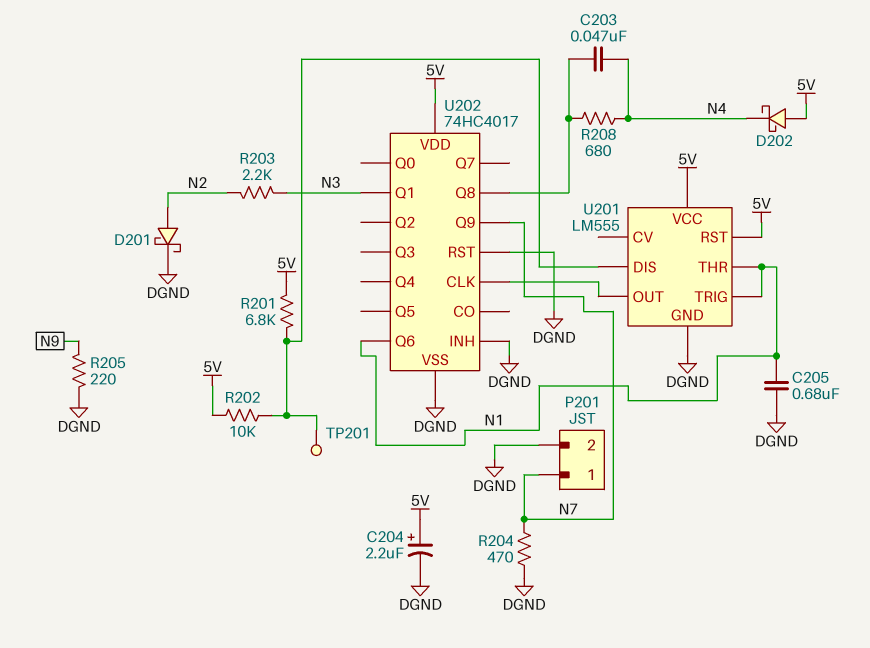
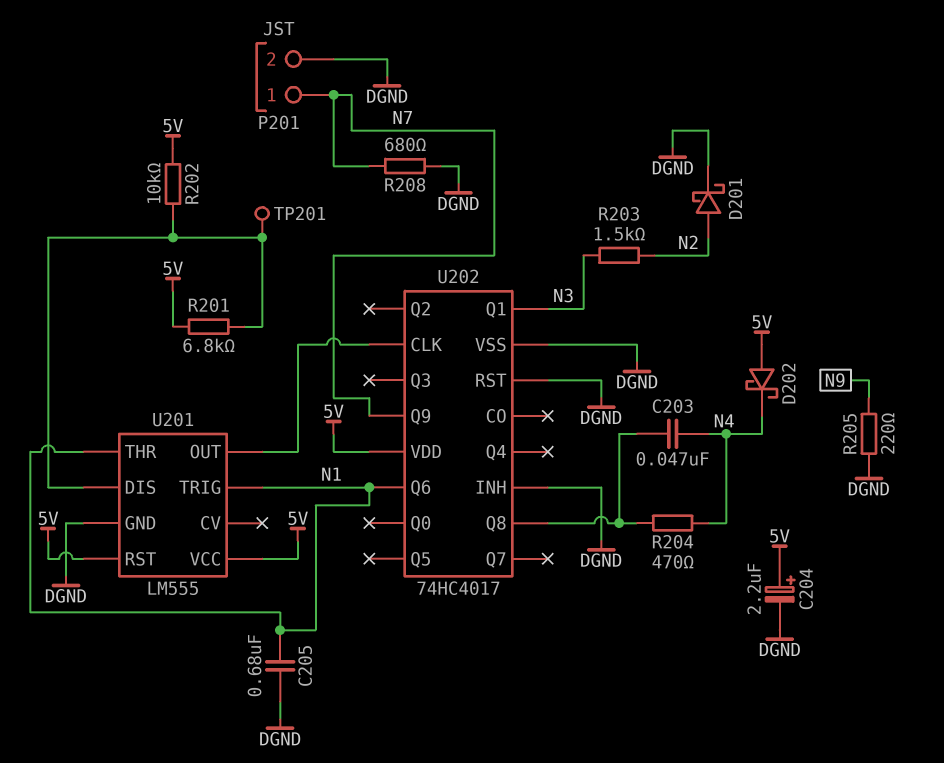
R203: 2.2k (N2, N3) -> 1.5k (N2, N3)
R204: 470 (DGND, N7) -> 470 (N4, U202/Q8)
R208: 680 (N4, U202/Q8) -> 680 (DGND, N7)

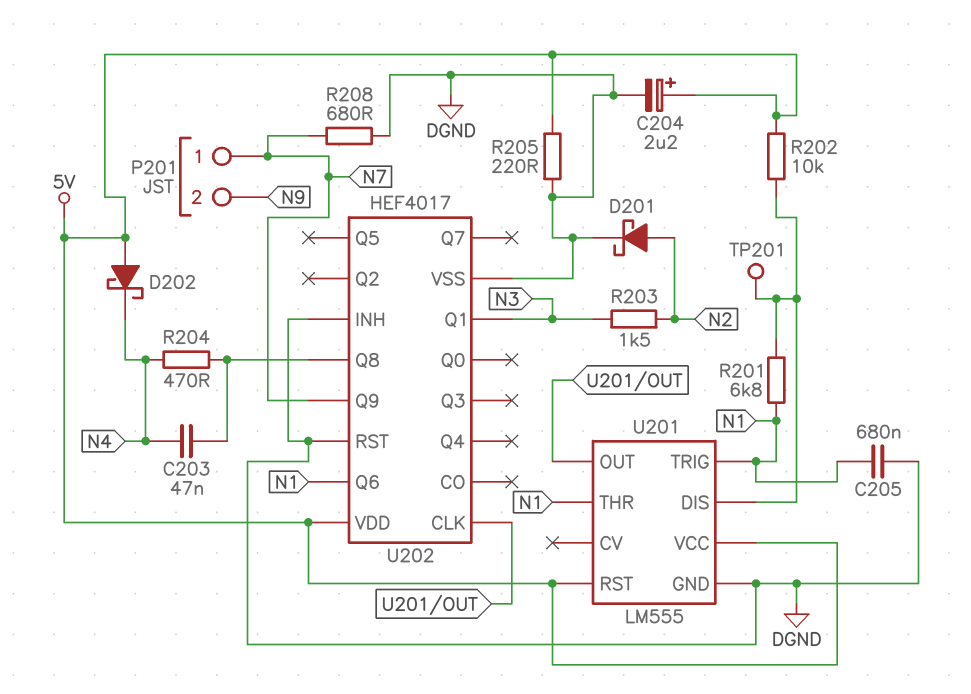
P201 pin 2: DGND -> N9
R201: 6.8k (5V, U201/DIS) -> 6.8k (N1, U201/DIS)
R205: 220 (DGND, N9) -> 220 (5V, DGND)
U202: 74HC4017 -> HEF4017

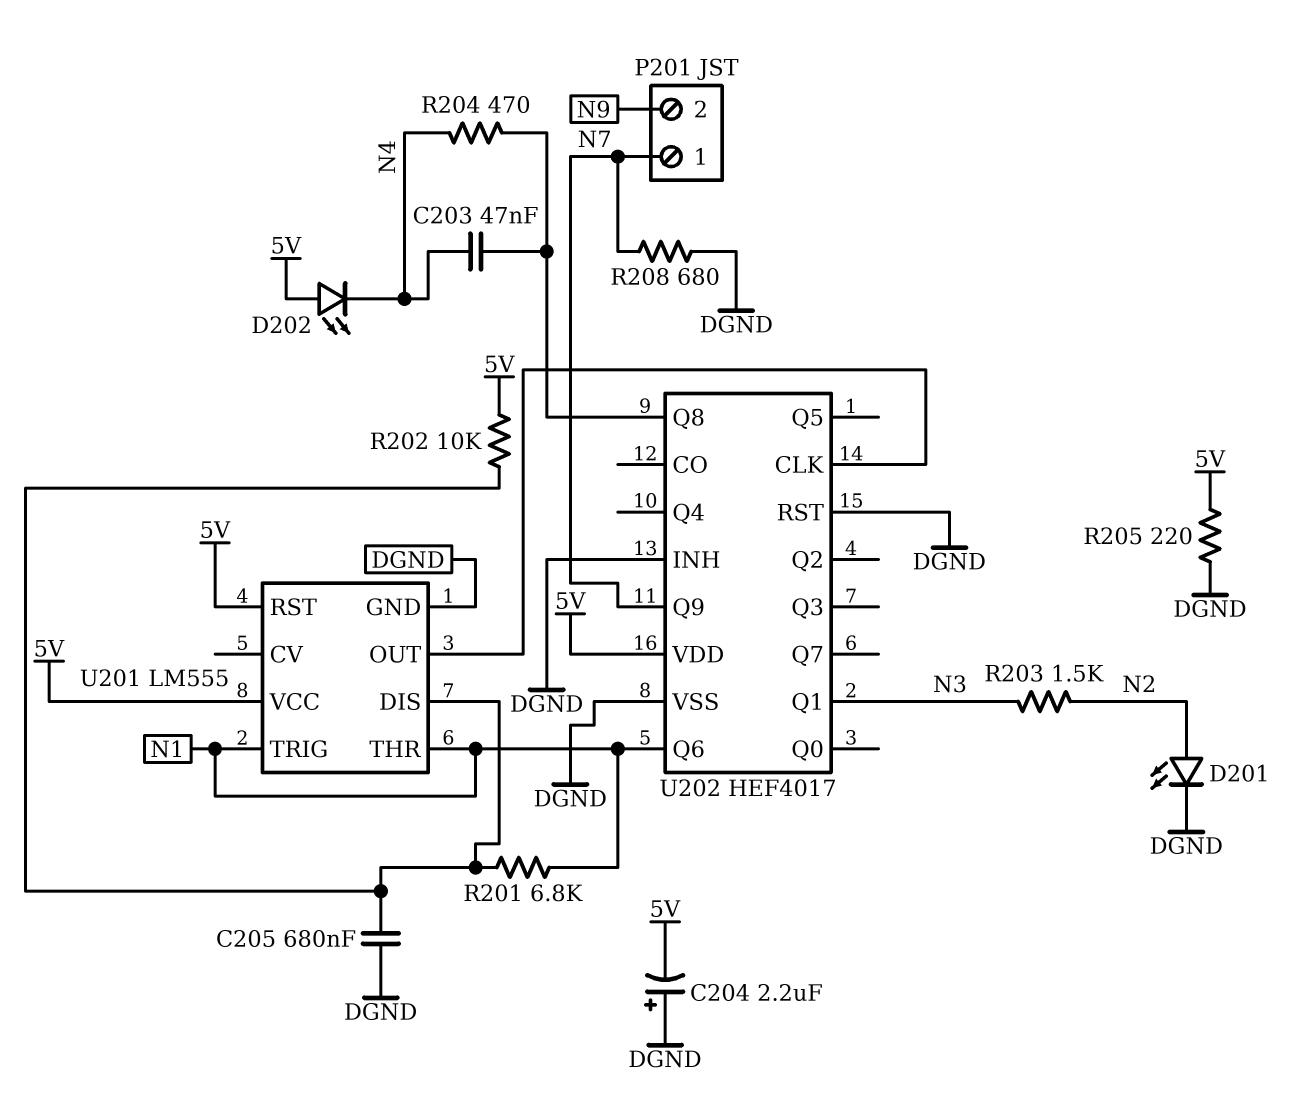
C204: 2.2uF (plus 5V, minus DGND) -> 2.2uF (plus DGND, minus 5V)
C205: 680nF (DGND, N1) -> 680nF (DGND, U201/DIS)
D201: schottky (A N2, K DGND) -> LED (A N2, K DGND)
D202: schottky (A 5V, K N4) -> LED (A 5V, K N4)
TP201: test point (U201/DIS) -> none

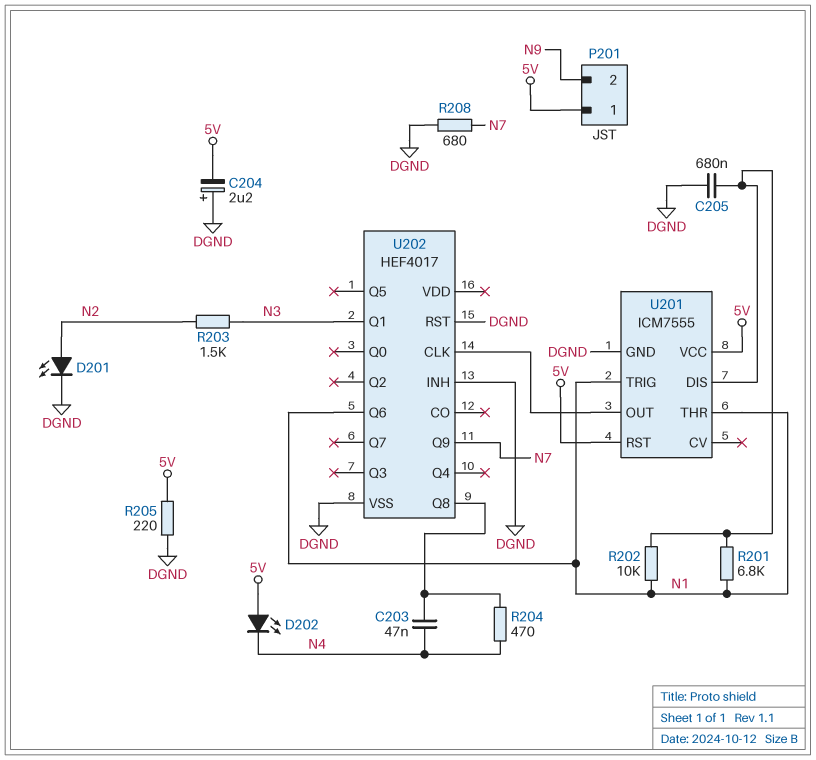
P201 pin 1: N7 -> 5V
R202: 10k (5V, U201/DIS) -> 10k (N1, U201/DIS)
U201: LM555 -> ICM7555
U202 pin VDD: 5V -> none

